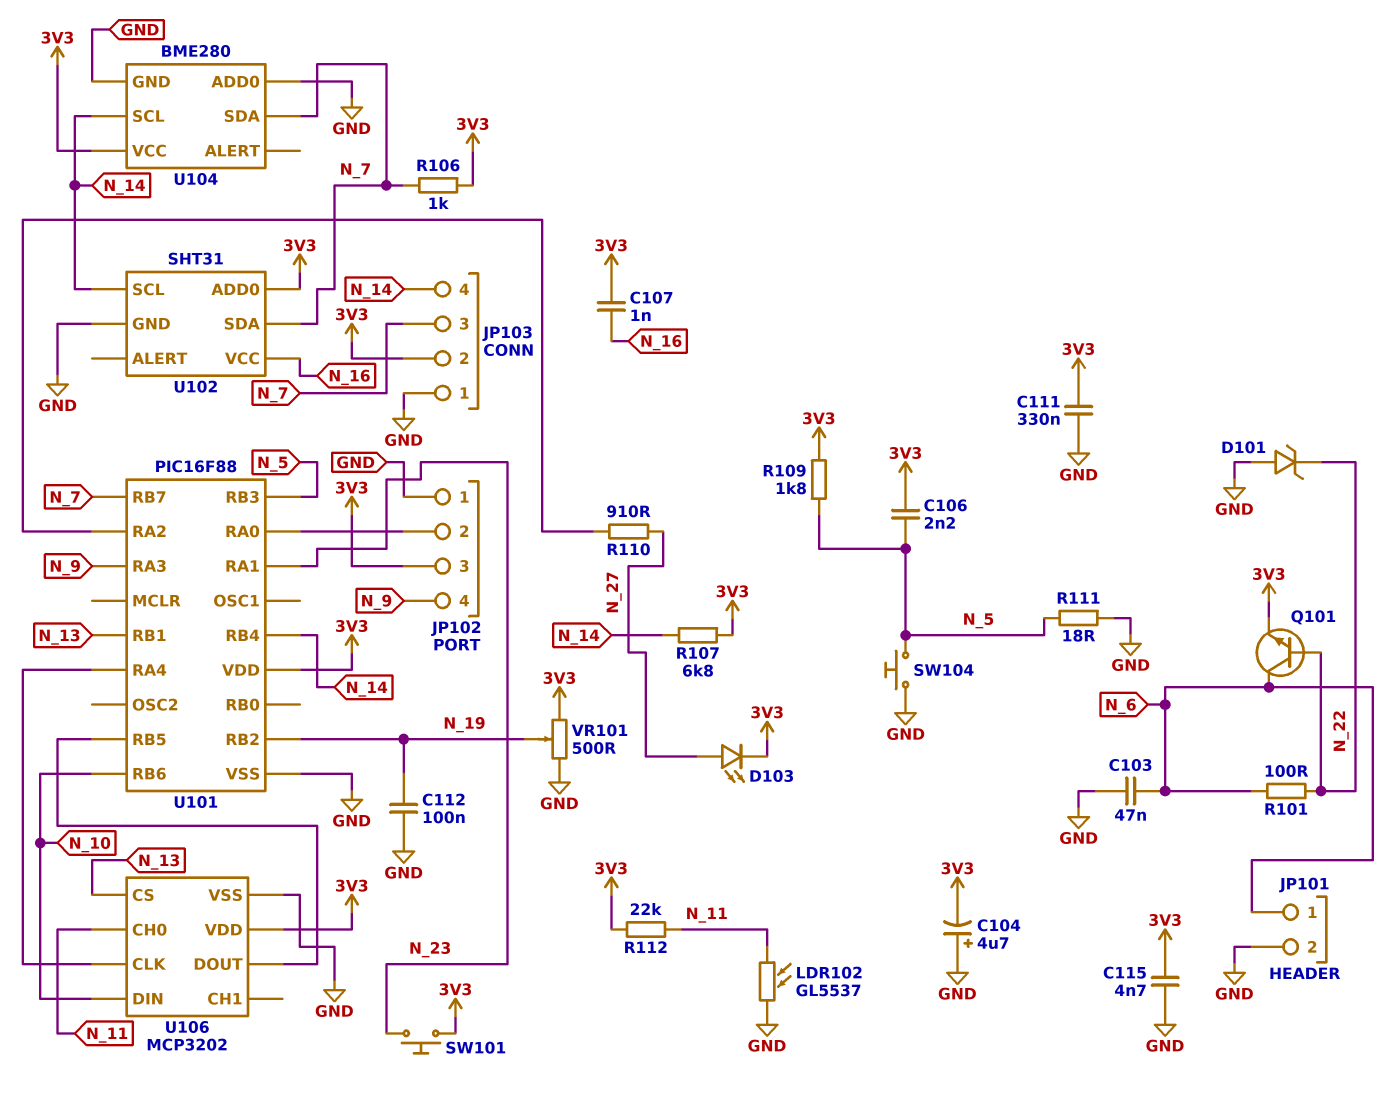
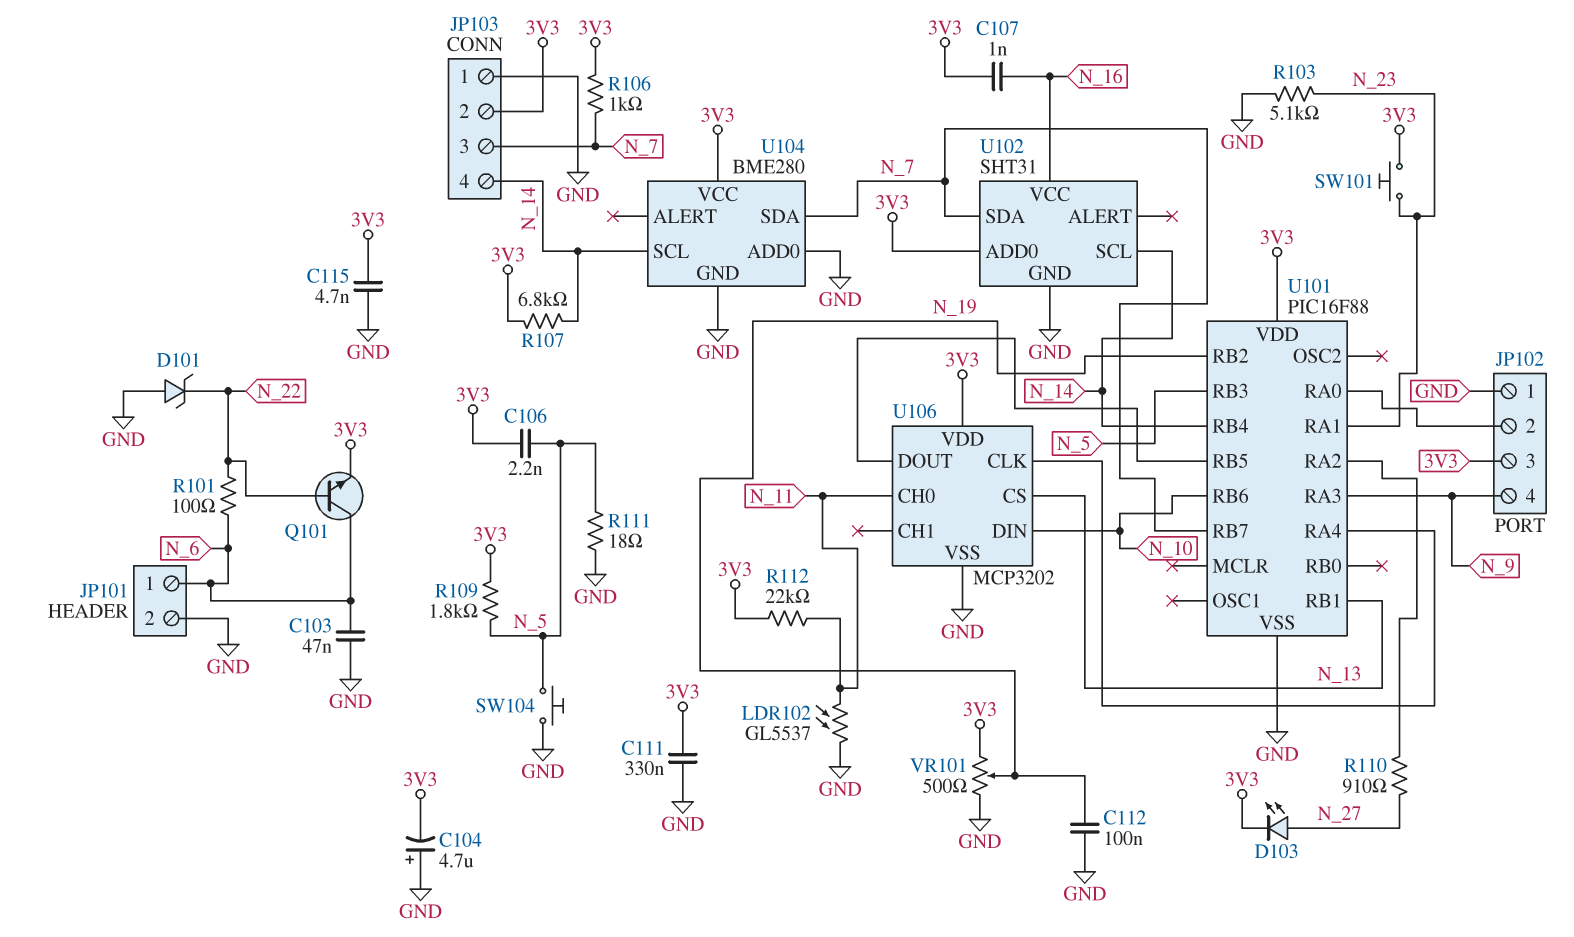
R103: none -> 5.1k (GND, N_23)

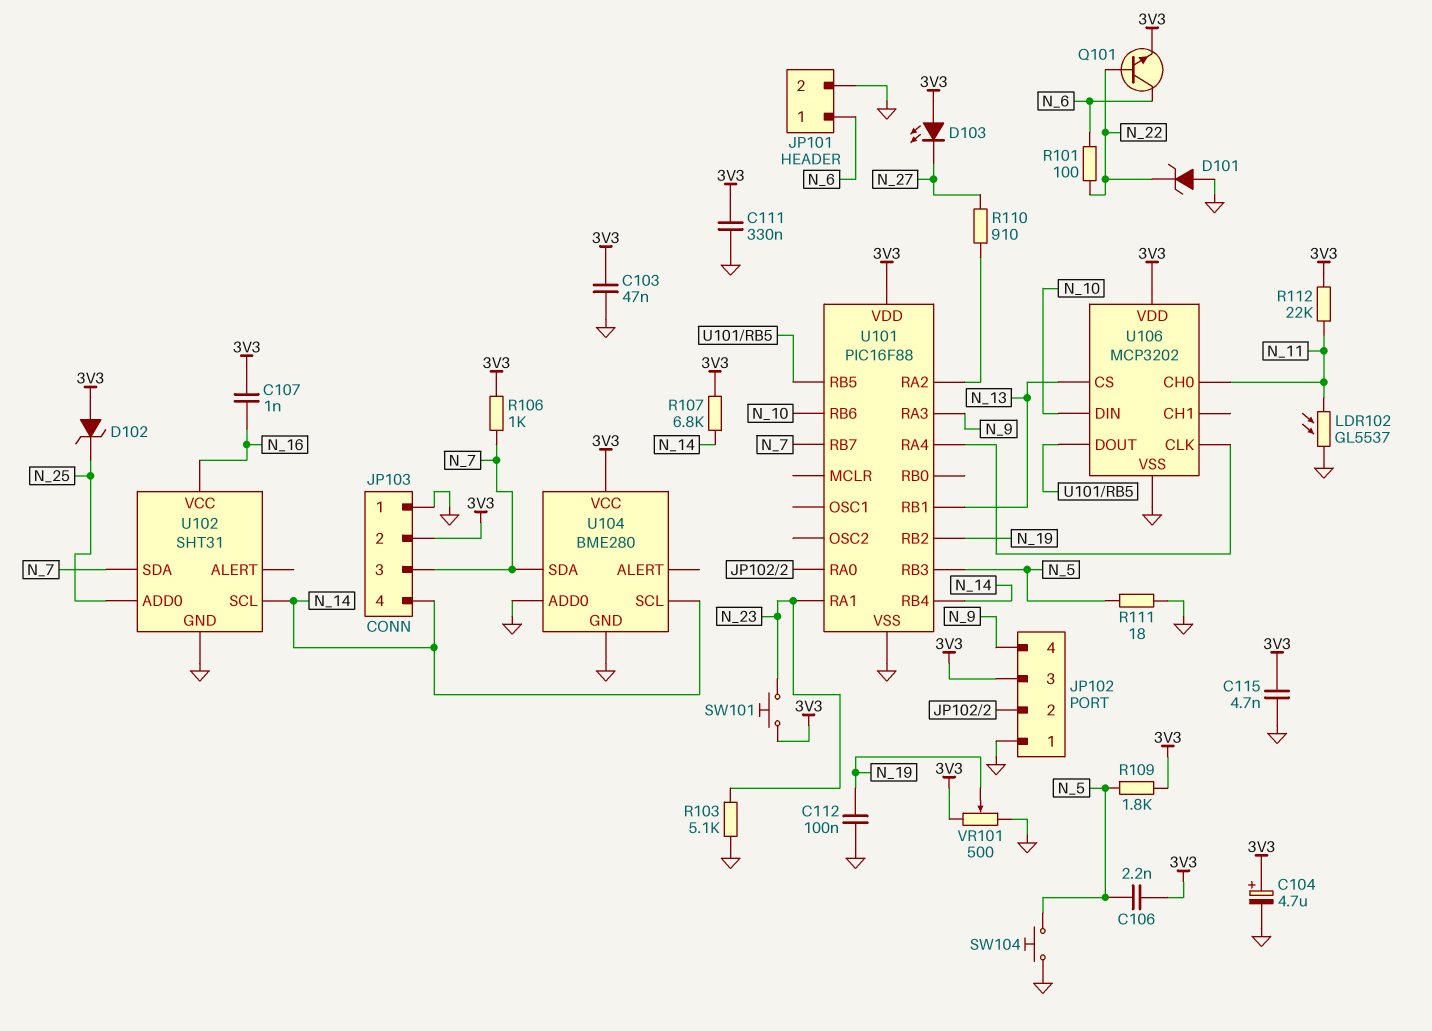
C103: 47nF (GND, N_6) -> 47nF (3V3, GND)
C104: 4.7uF (plus GND, minus 3V3) -> 4.7uF (plus 3V3, minus GND)
D102: none -> zener (A 3V3, K N_25)
D103: LED (A N_27, K 3V3) -> LED (A 3V3, K N_27)
U102 pin ADD0: 3V3 -> N_25

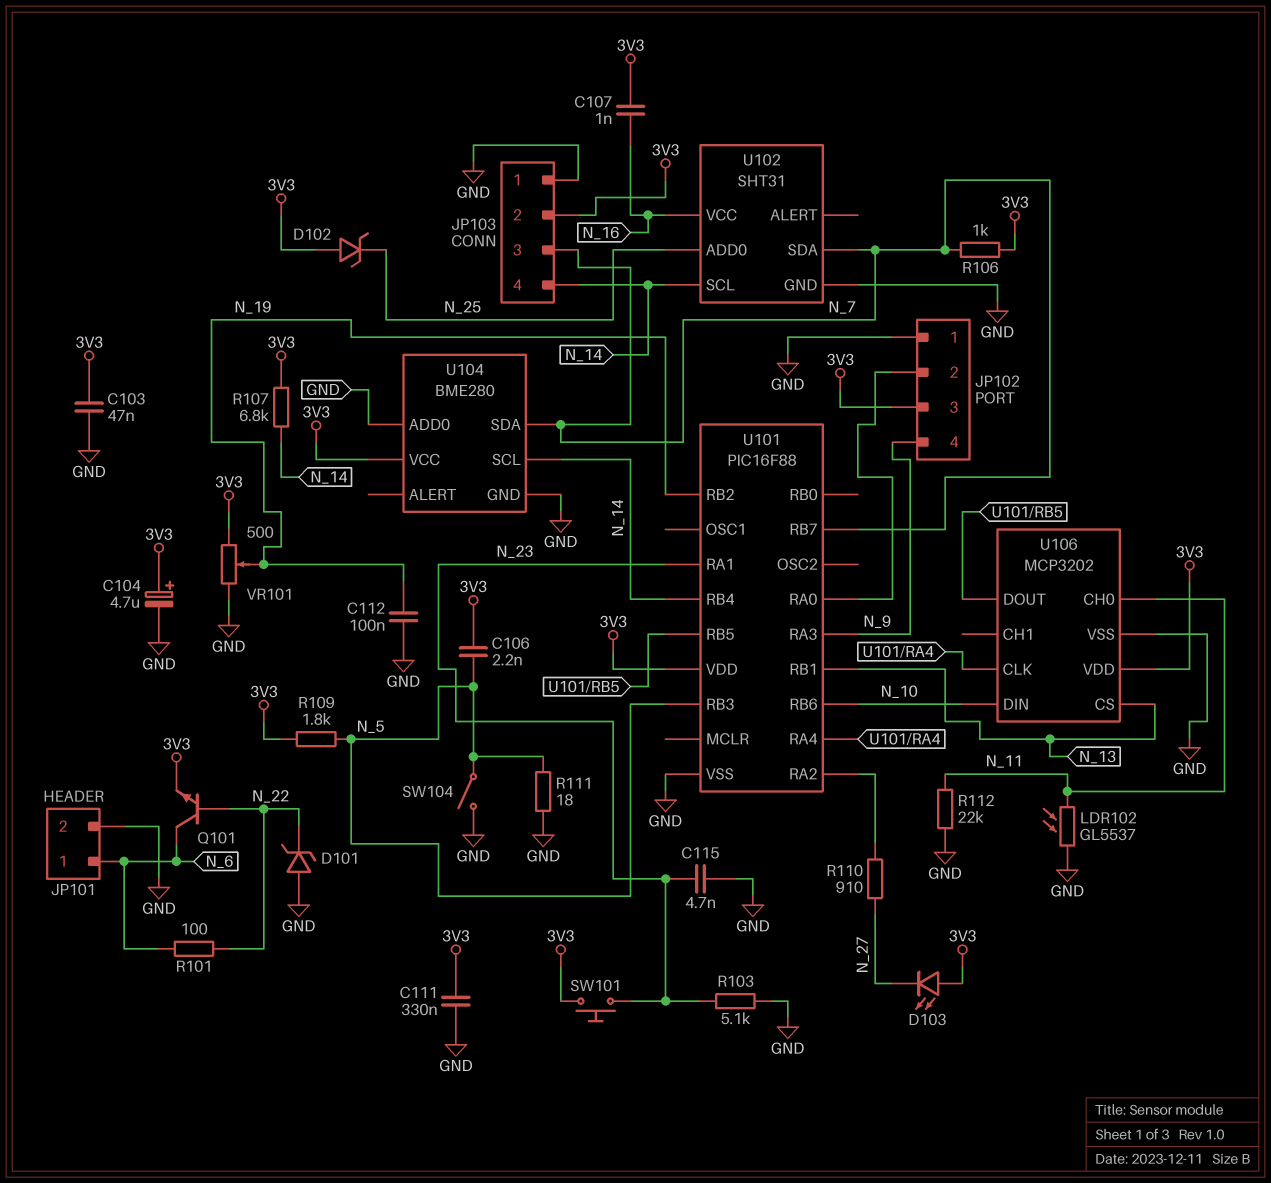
C115: 4.7nF (3V3, GND) -> 4.7nF (GND, N_23)
R112: 22k (3V3, N_11) -> 22k (GND, N_11)
SW104: button (GND, N_5) -> switch (GND, N_5)

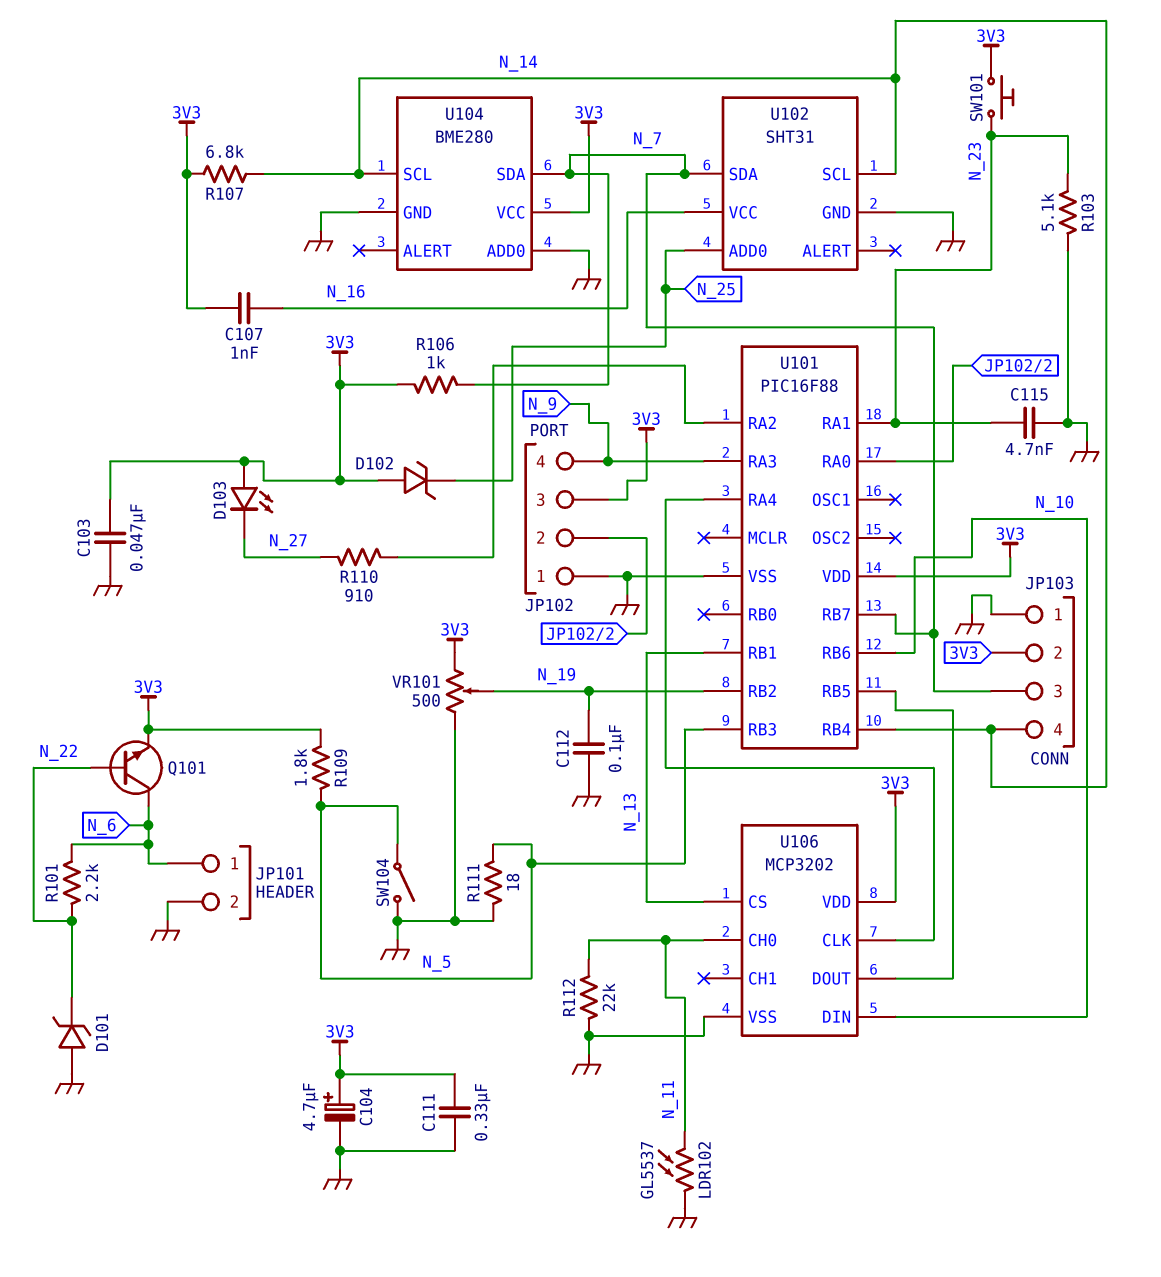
C106: 2.2nF (3V3, N_5) -> none
R101: 100 (N_6, N_22) -> 2.2k (N_6, N_22)

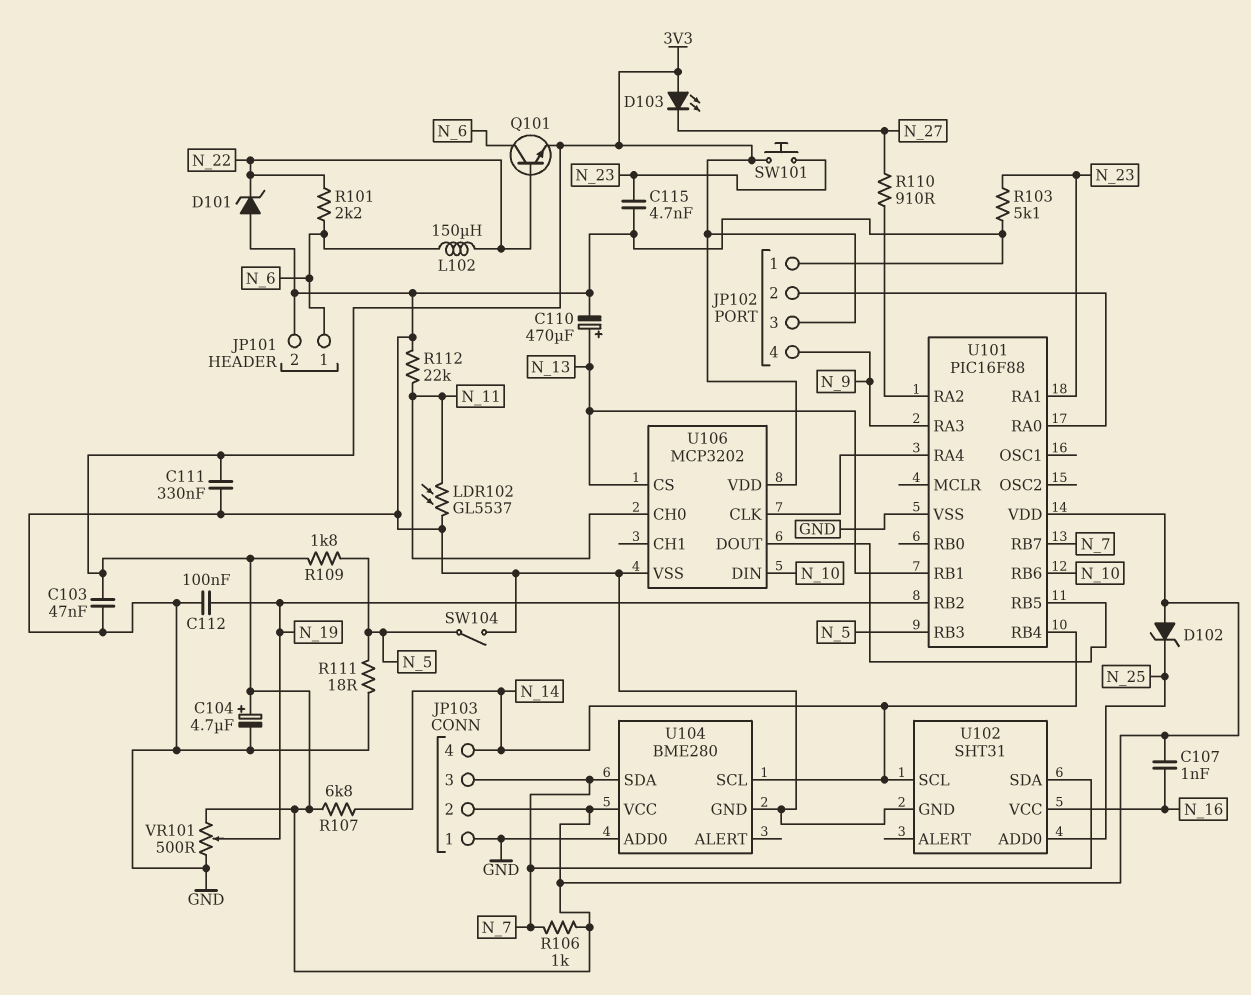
C110: none -> 470uF (plus N_13, minus GND)
L102: none -> 150uH (N_6, N_22)

